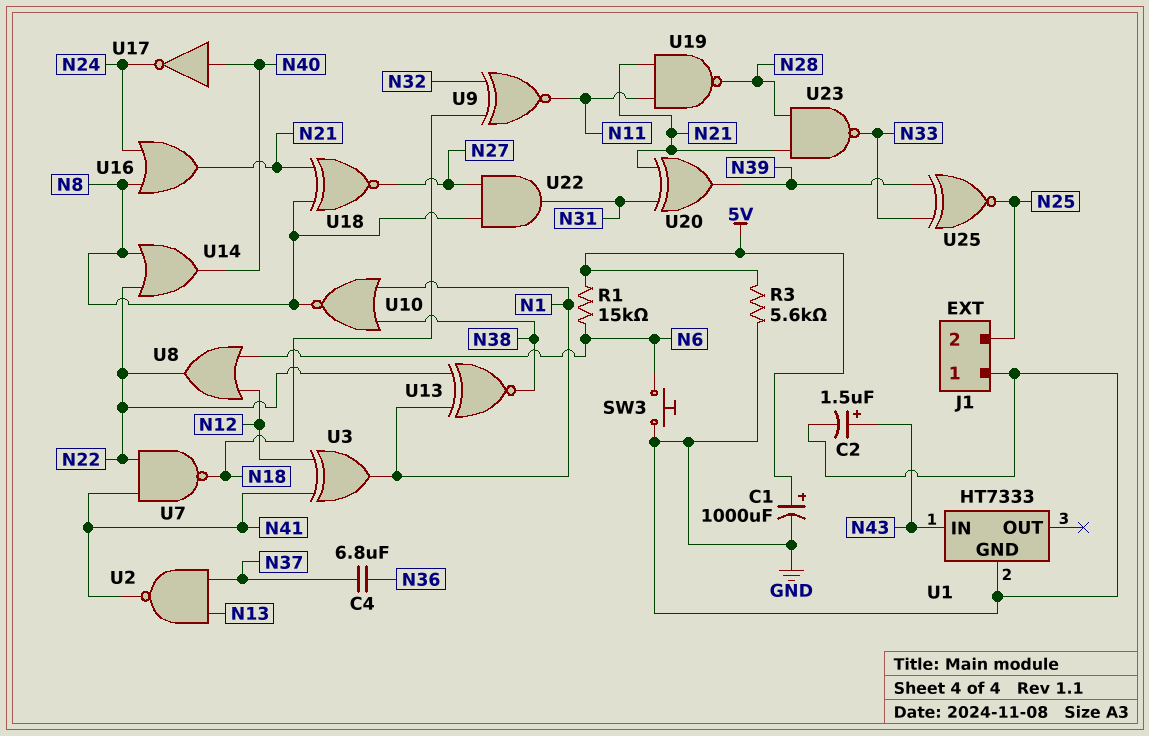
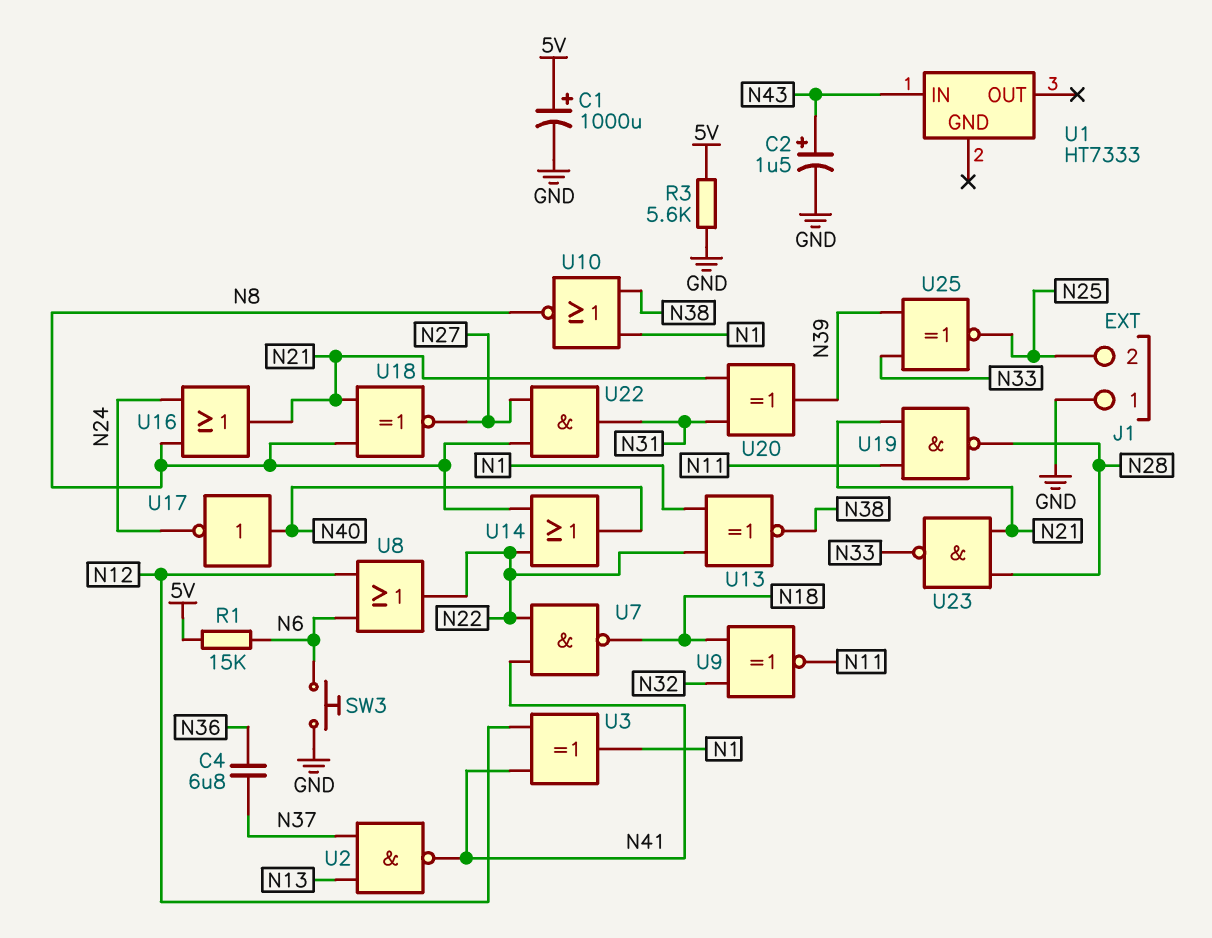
U1 pin GND: GND -> none

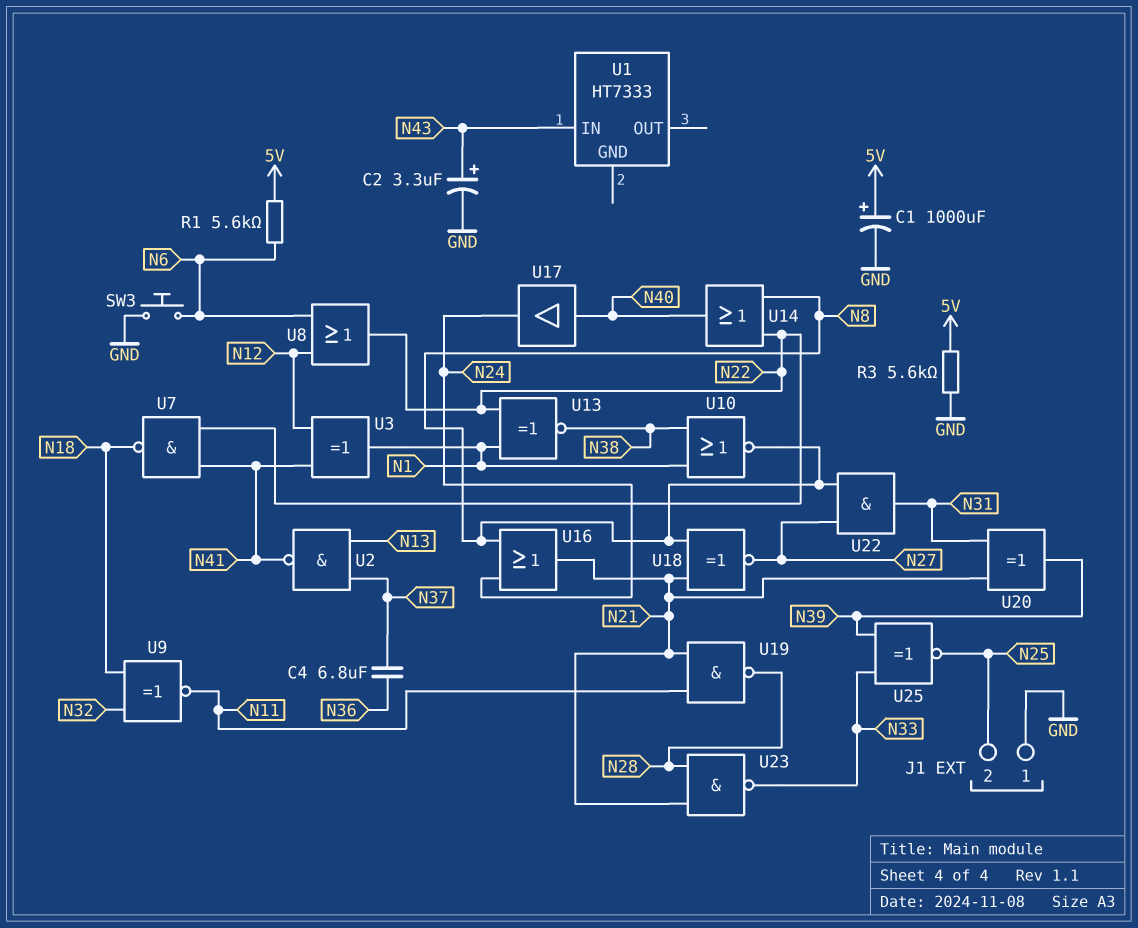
C2: 1.5uF (plus N43, minus GND) -> 3.3uF (plus N43, minus GND)
R1: 15k (5V, N6) -> 5.6k (5V, N6)
U17: NOT (in N40, out N24) -> buffer (in N40, out N24)

